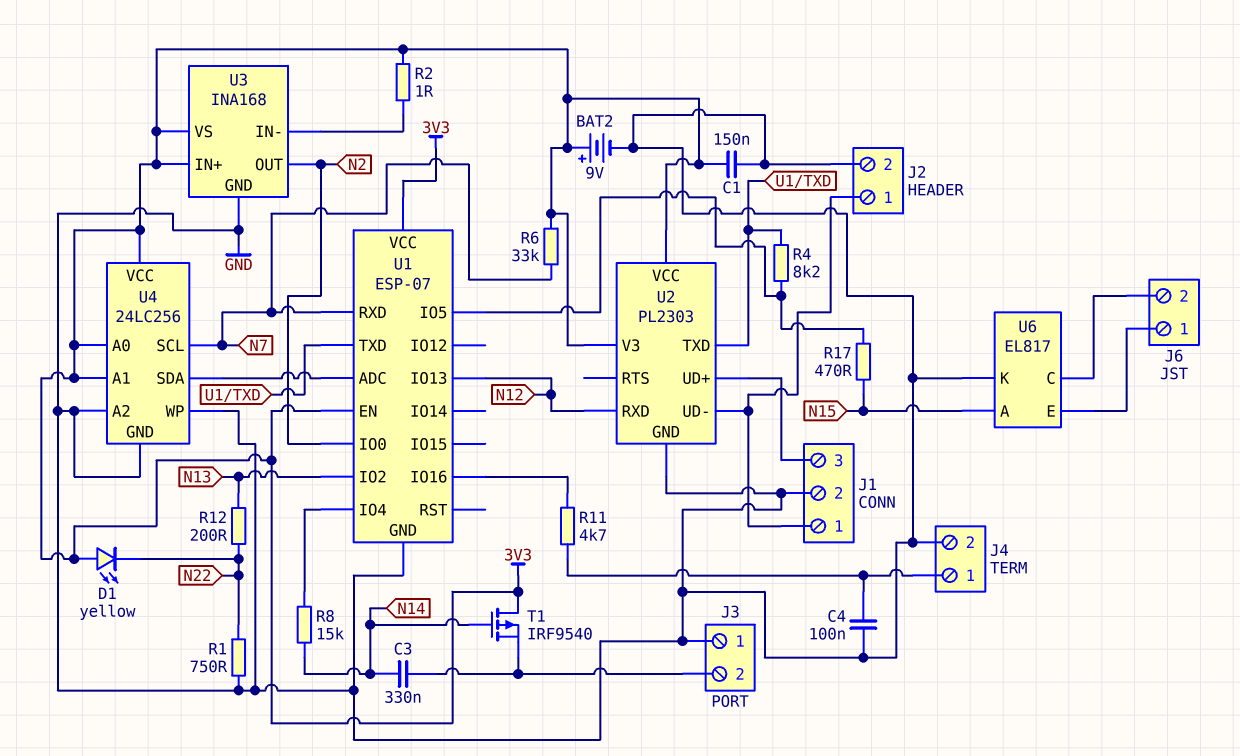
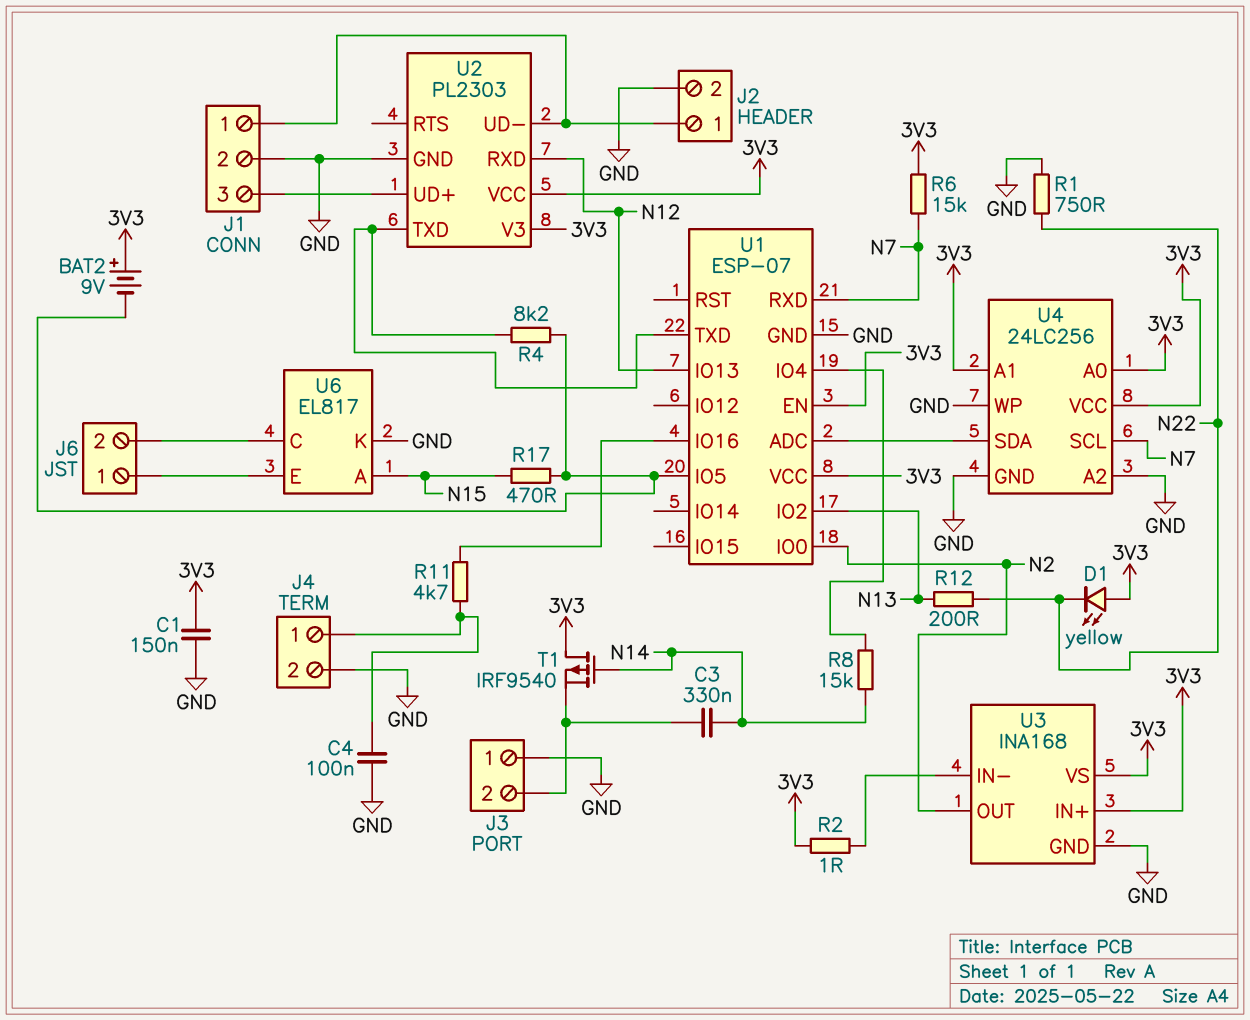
BAT2: 9V (plus 3V3, minus GND) -> 9V (plus 3V3, minus U1/IO5)
R6: 33k (3V3, N7) -> 15k (3V3, N7)

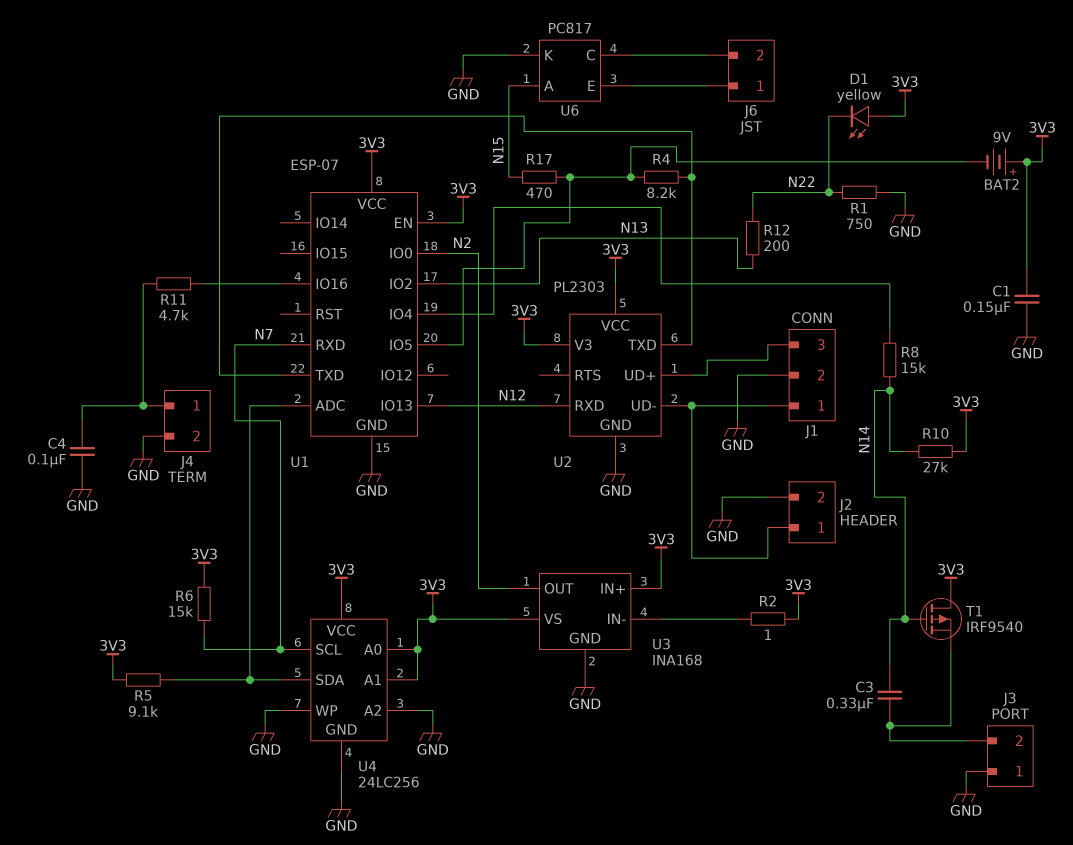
R5: none -> 9.1k (3V3, U1/ADC)
R10: none -> 27k (3V3, N14)
U6: EL817 -> PC817

